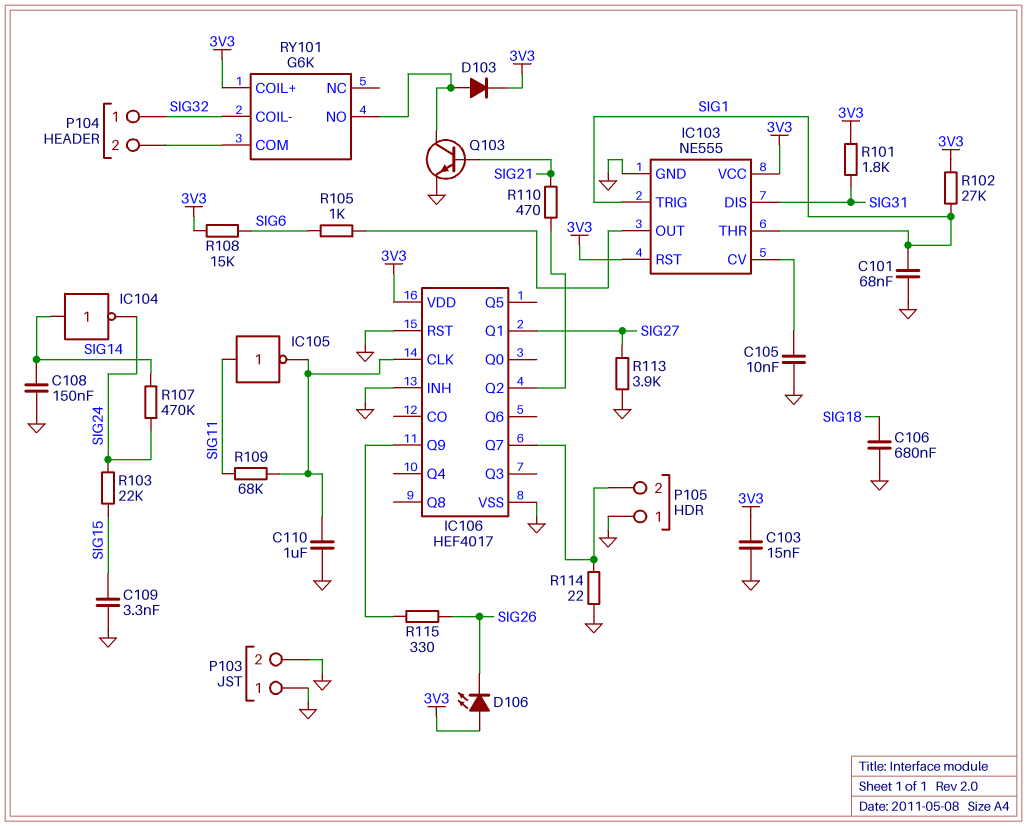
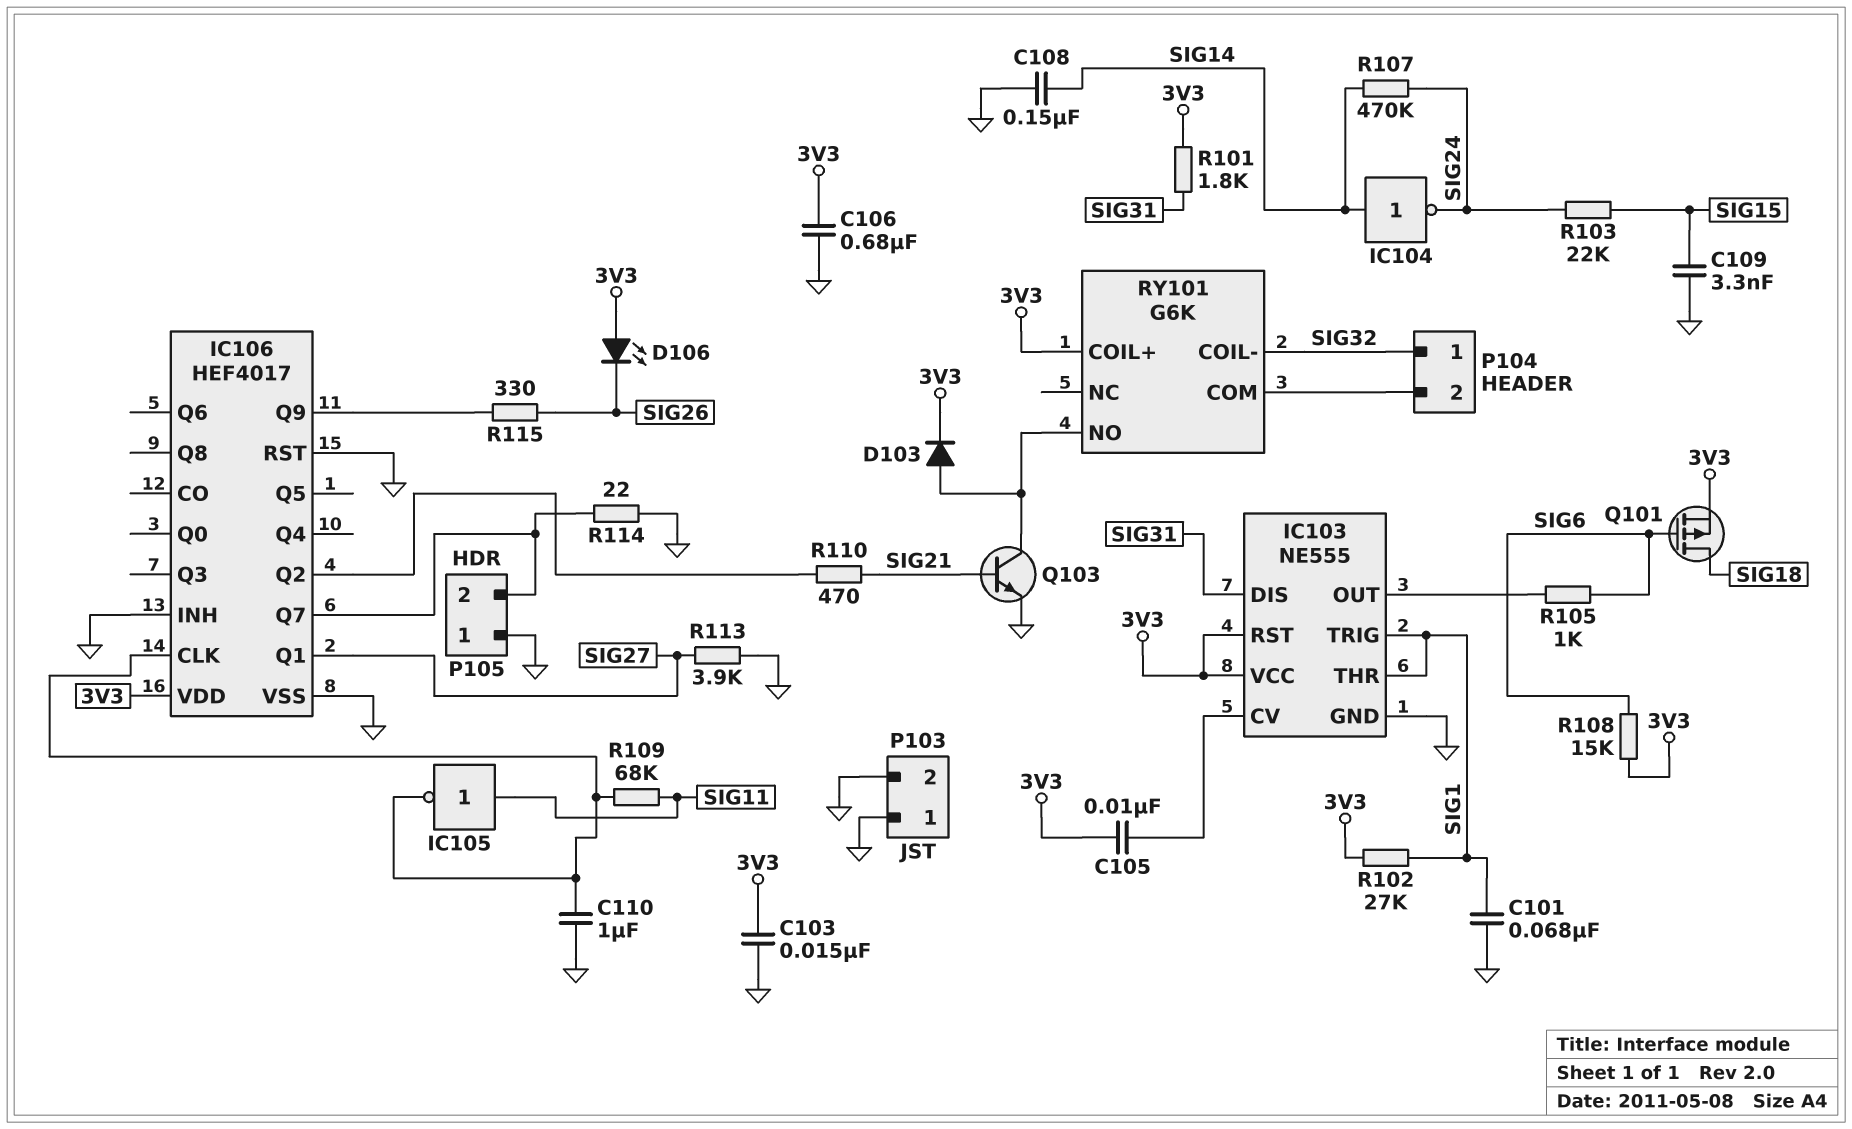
C105: 10nF (GND, IC103/CV) -> 10nF (3V3, IC103/CV)
C106: 680nF (GND, SIG18) -> 680nF (3V3, GND)
Q101: none -> PMOS (G SIG6, D SIG18, S 3V3)

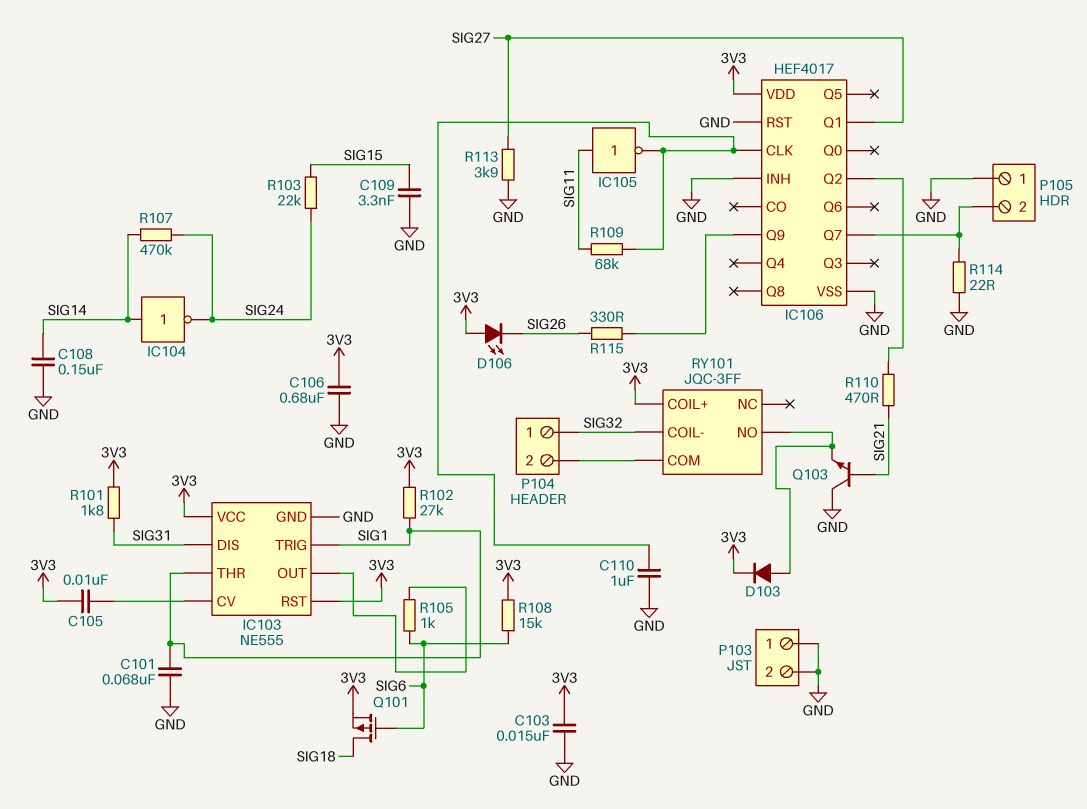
Q103: NPN (B SIG21, C RY101/NO, E GND) -> NPN (B SIG21, C GND, E RY101/NO)
RY101: G6K -> JQC-3FF

